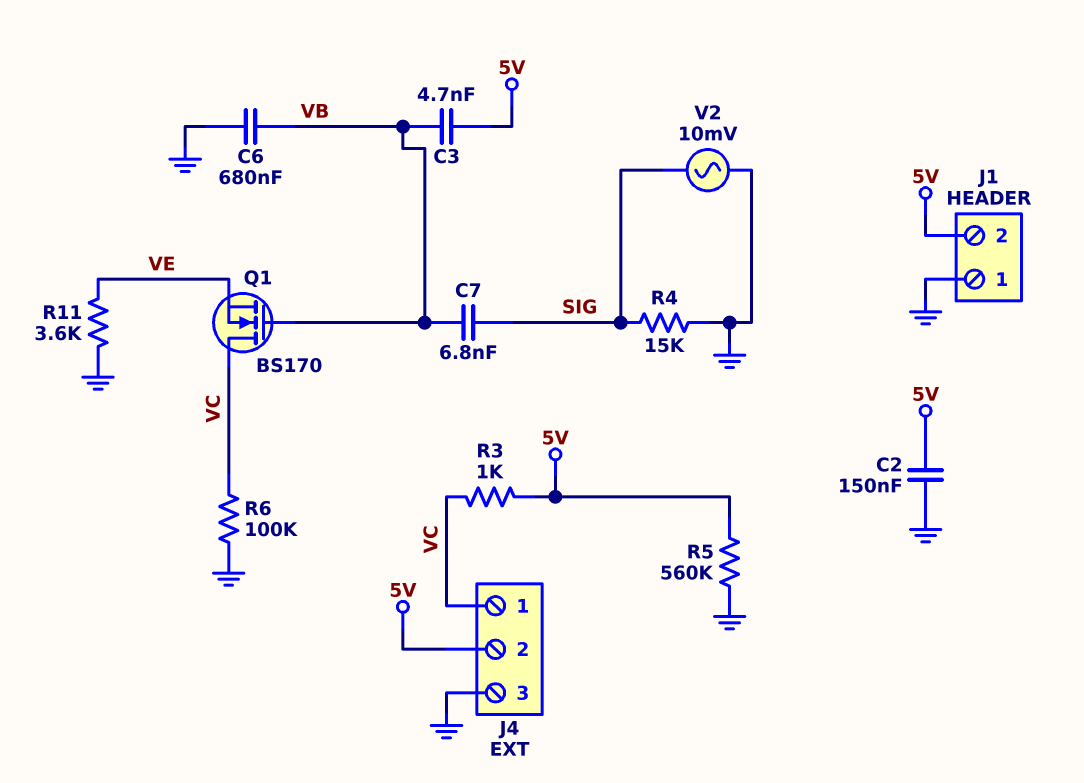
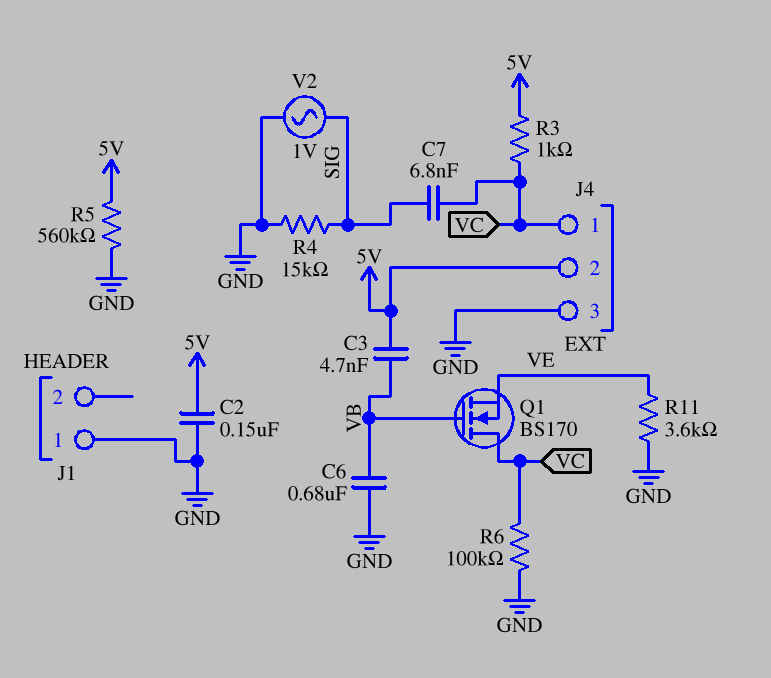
C7: 6.8nF (SIG, VB) -> 6.8nF (SIG, VC)
J1 pin 2: 5V -> none
V2: AC 10mV (GND, SIG) -> AC 1V (GND, SIG)

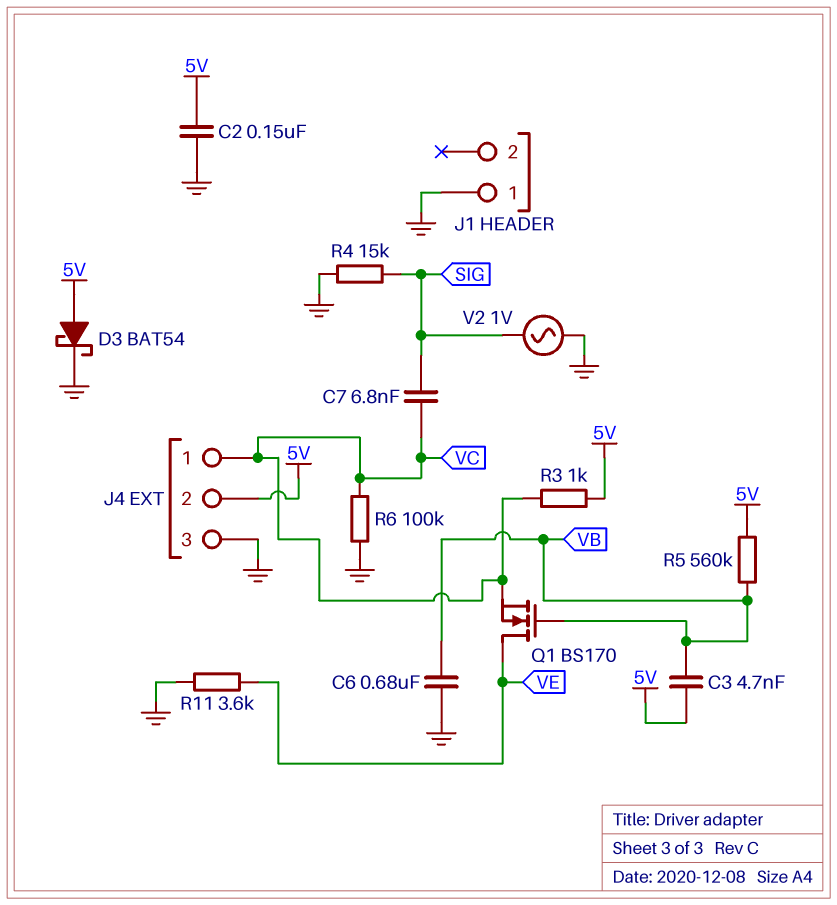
D3: none -> schottky BAT54 (A 5V, K GND)
Q1: NMOS BS170 (G VB, D VC, S VE) -> NMOS BS170 (G VB, D VE, S VC)
R5: 560k (5V, GND) -> 560k (5V, VB)

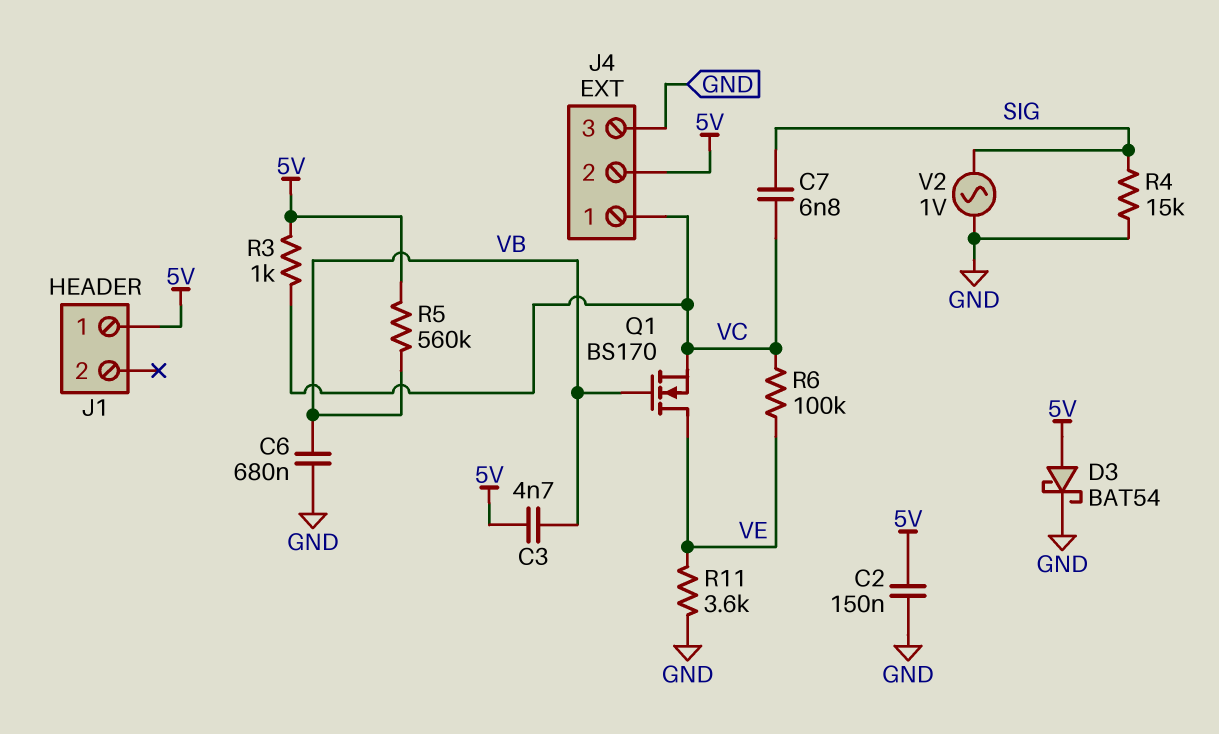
J1 pin 1: GND -> 5V
R6: 100k (GND, VC) -> 100k (VC, VE)

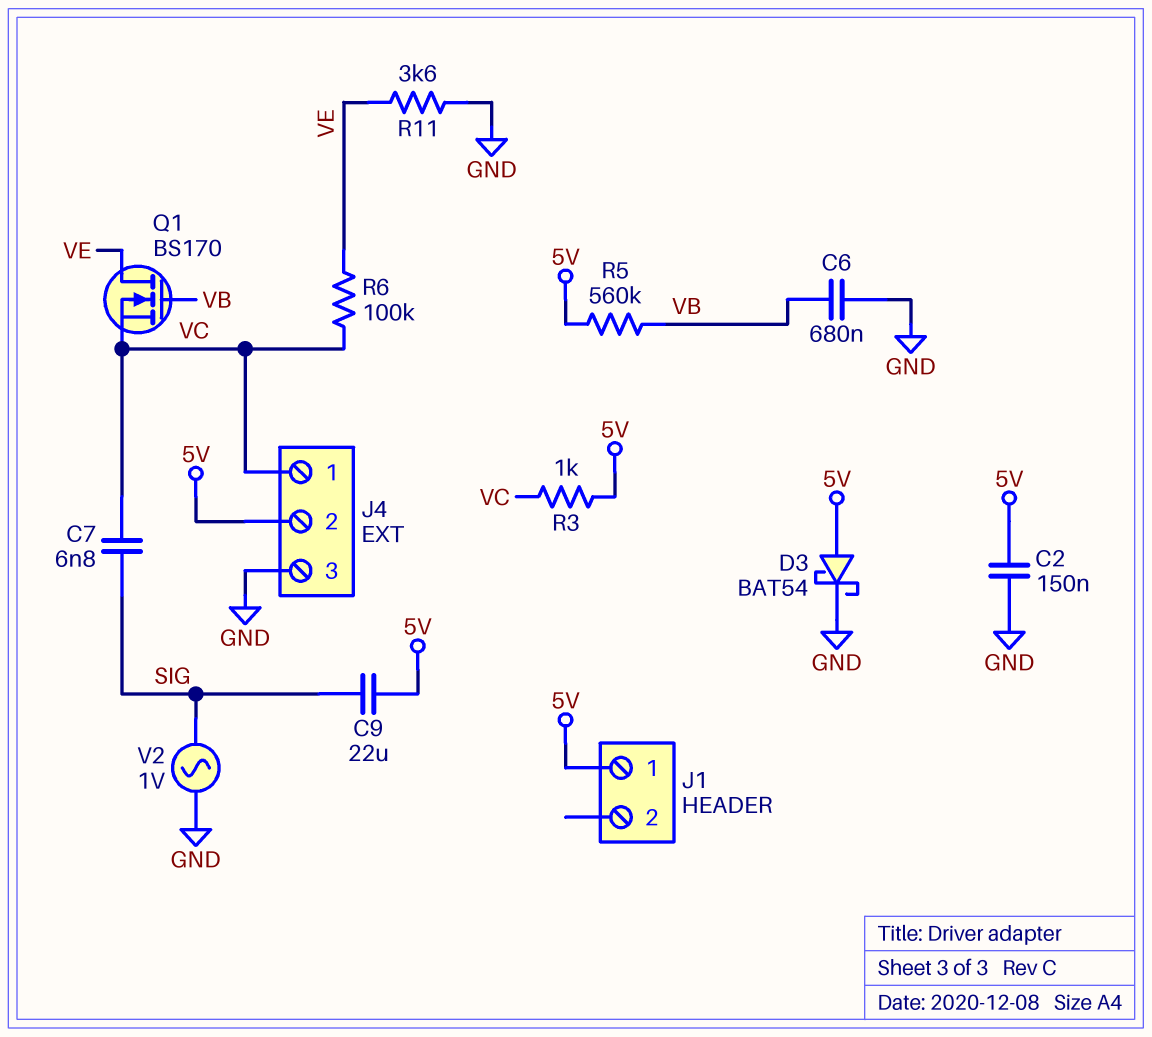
C3: 4.7nF (5V, VB) -> none
C9: none -> 22uF (5V, SIG)
R4: 15k (GND, SIG) -> none

